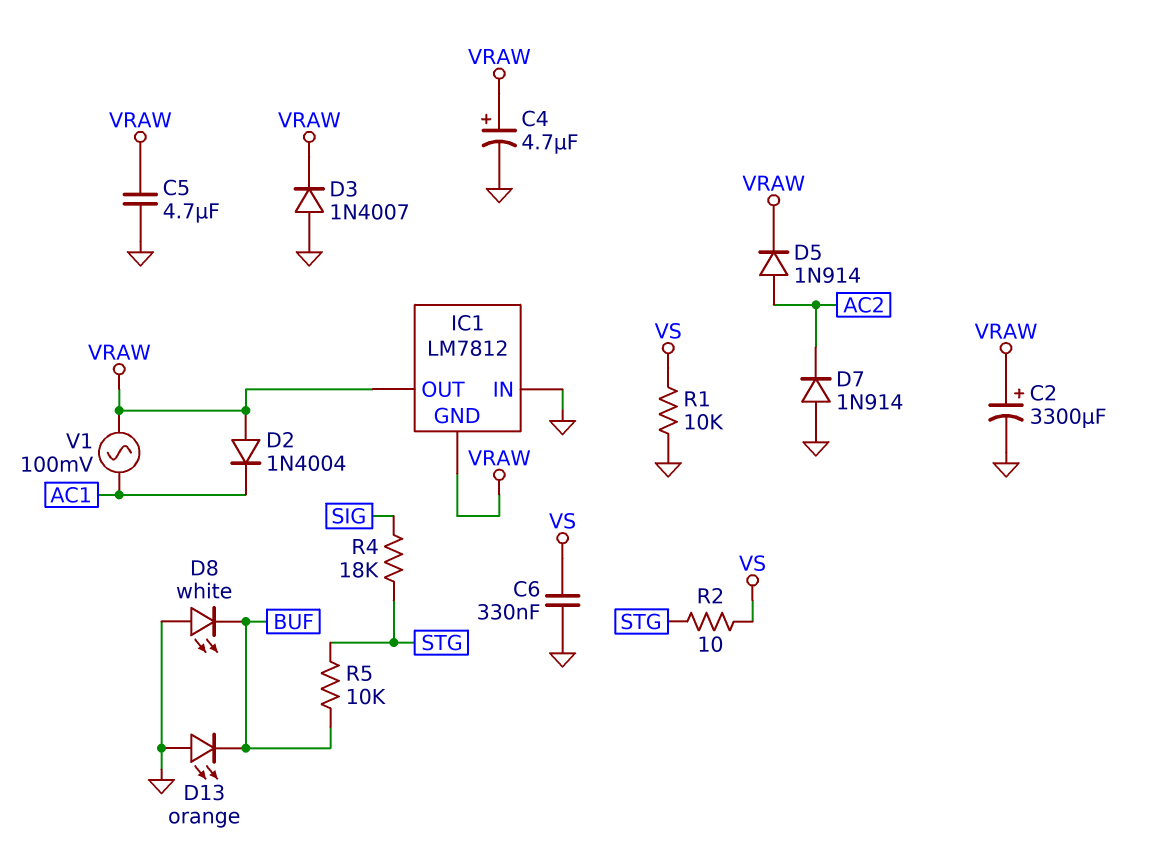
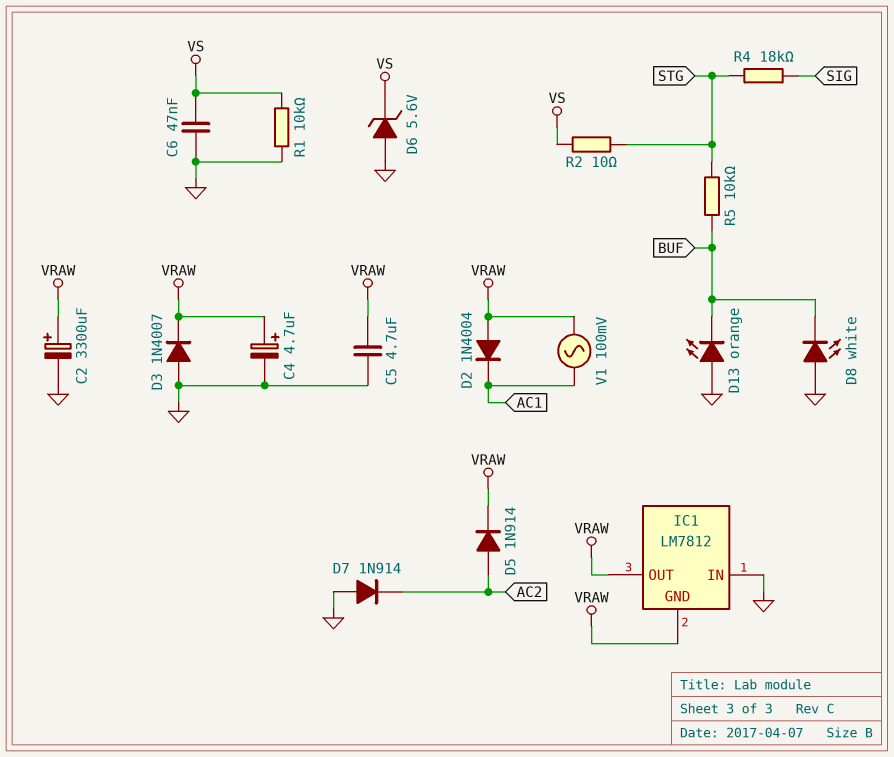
C6: 330nF (GND, VS) -> 47nF (GND, VS)
D6: none -> zener 5.6V (A GND, K VS)

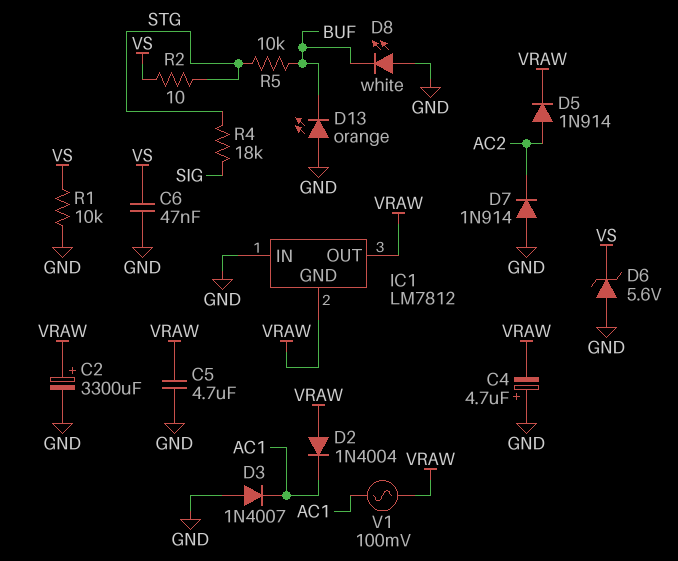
C4: 4.7uF (plus VRAW, minus GND) -> 4.7uF (plus GND, minus VRAW)
D3: diode 1N4007 (A GND, K VRAW) -> diode 1N4007 (A GND, K AC1)

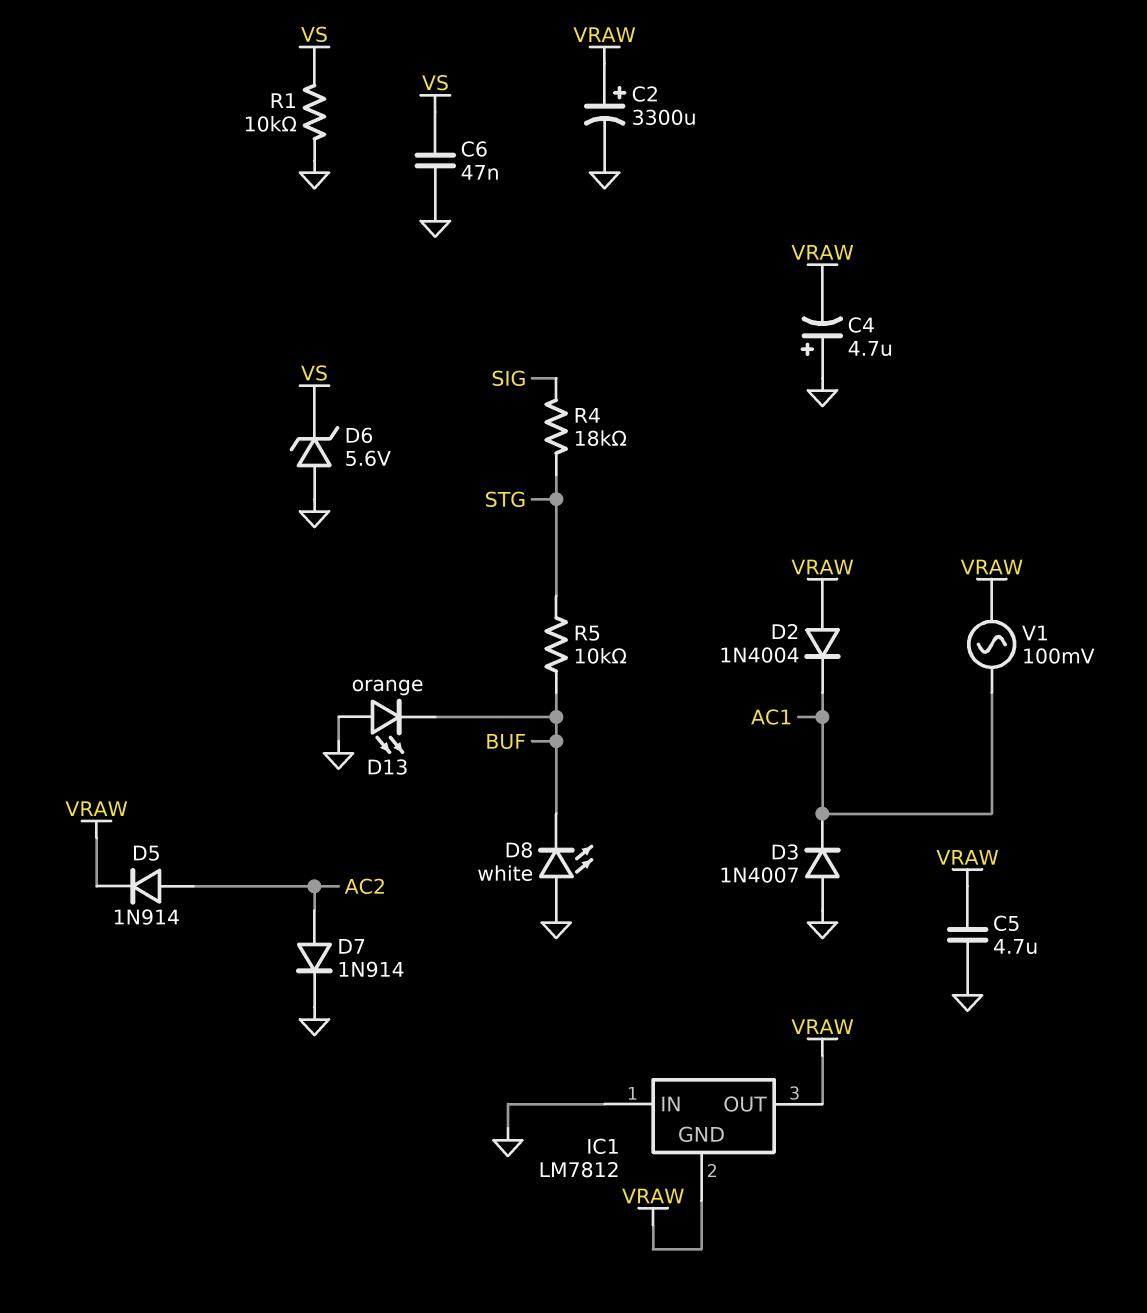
D7: diode 1N914 (A GND, K AC2) -> diode 1N914 (A AC2, K GND)
R2: 10 (STG, VS) -> none

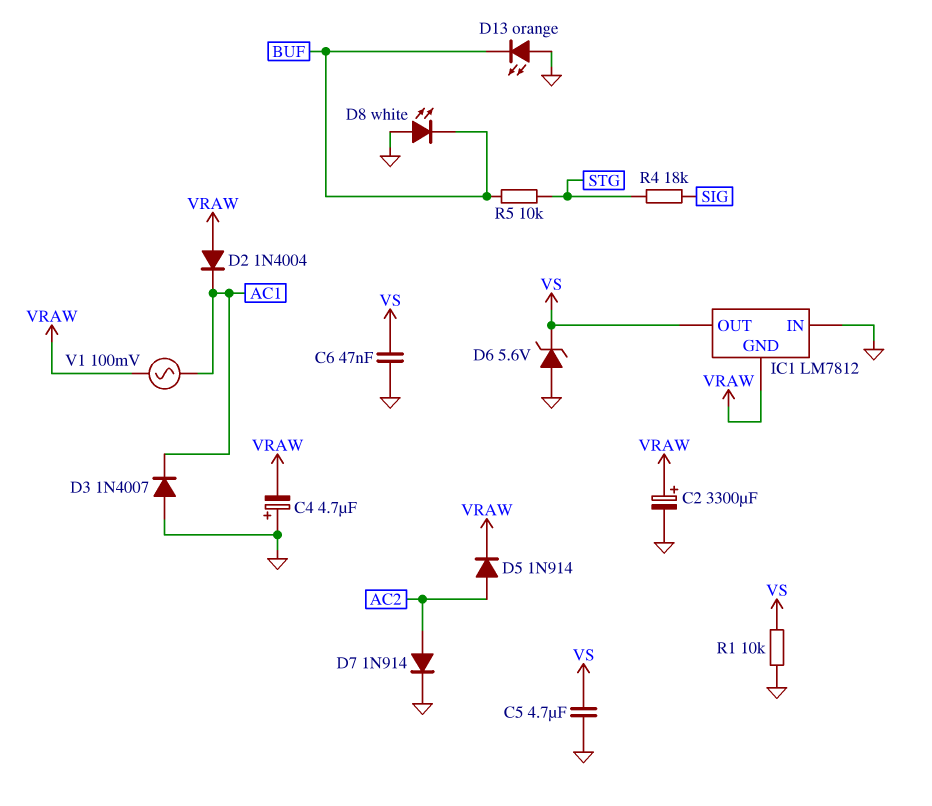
C5: 4.7uF (GND, VRAW) -> 4.7uF (GND, VS)
IC1 pin OUT: VRAW -> VS

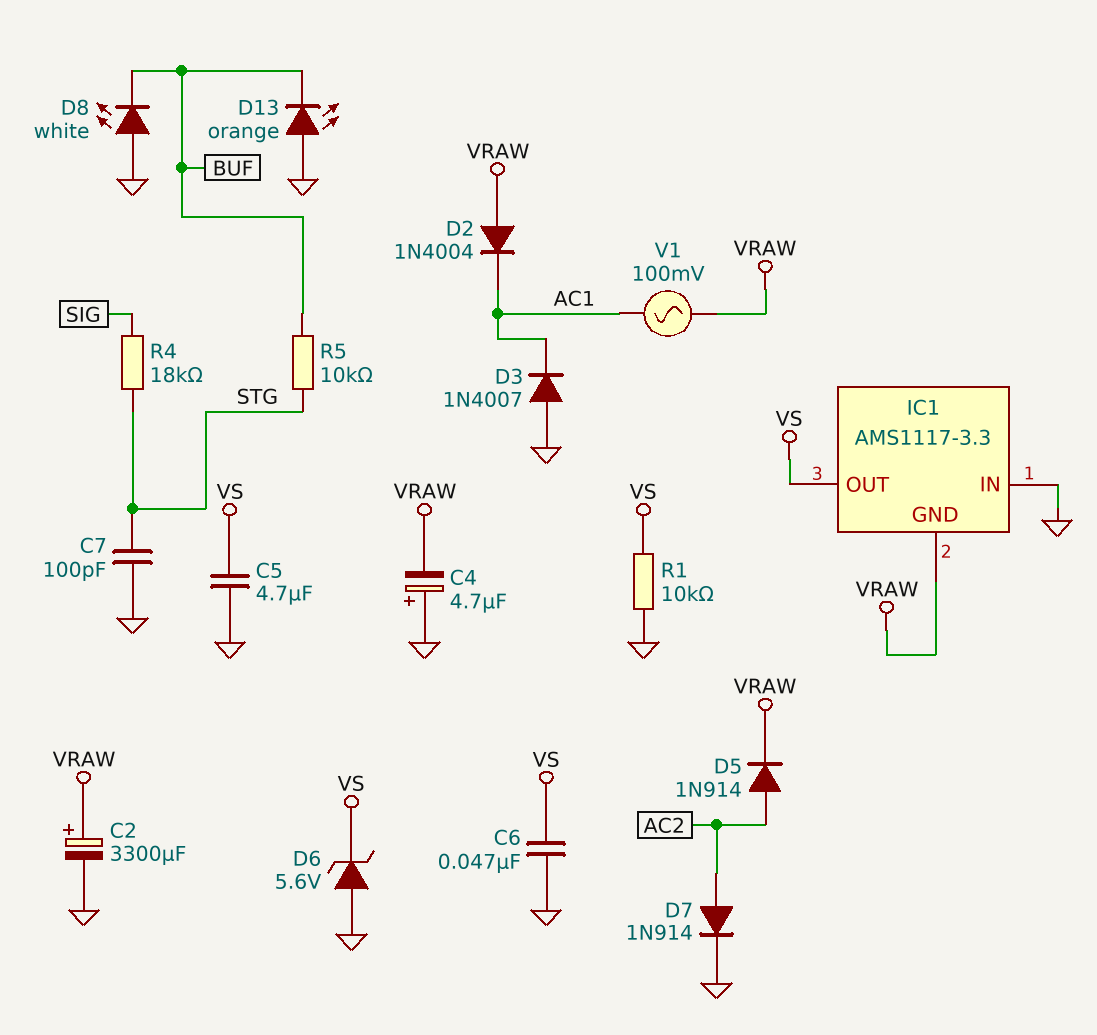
C7: none -> 100pF (GND, STG)
IC1: LM7812 -> AMS1117-3.3

